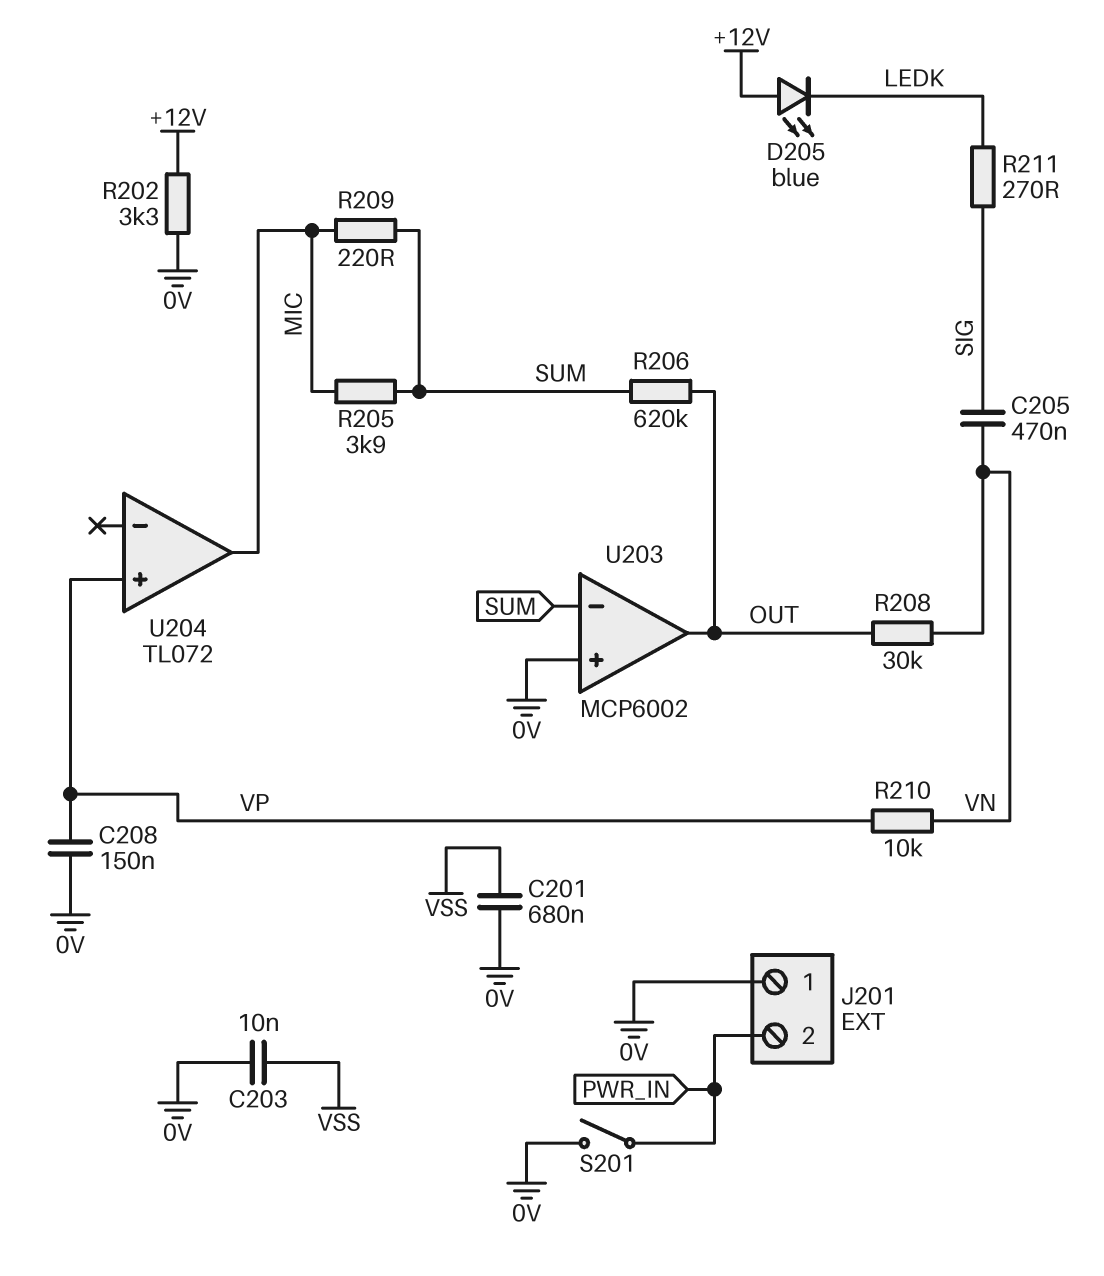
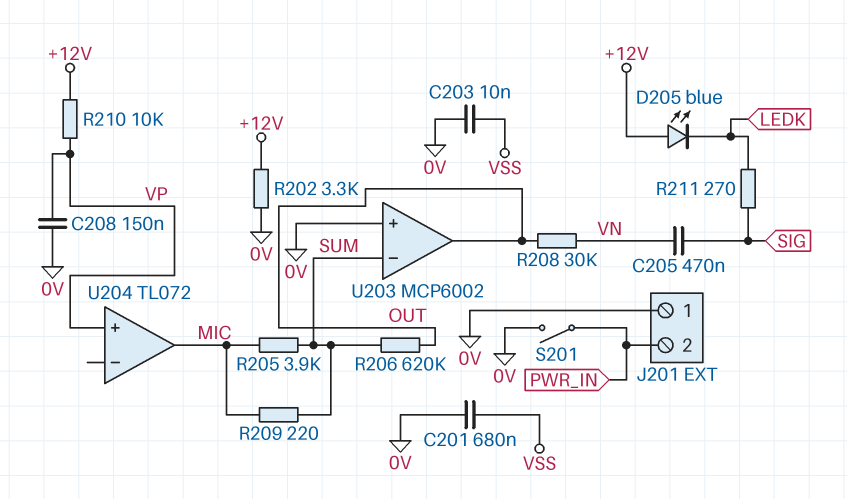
R210: 10k (VN, VP) -> 10k (+12V, VP)

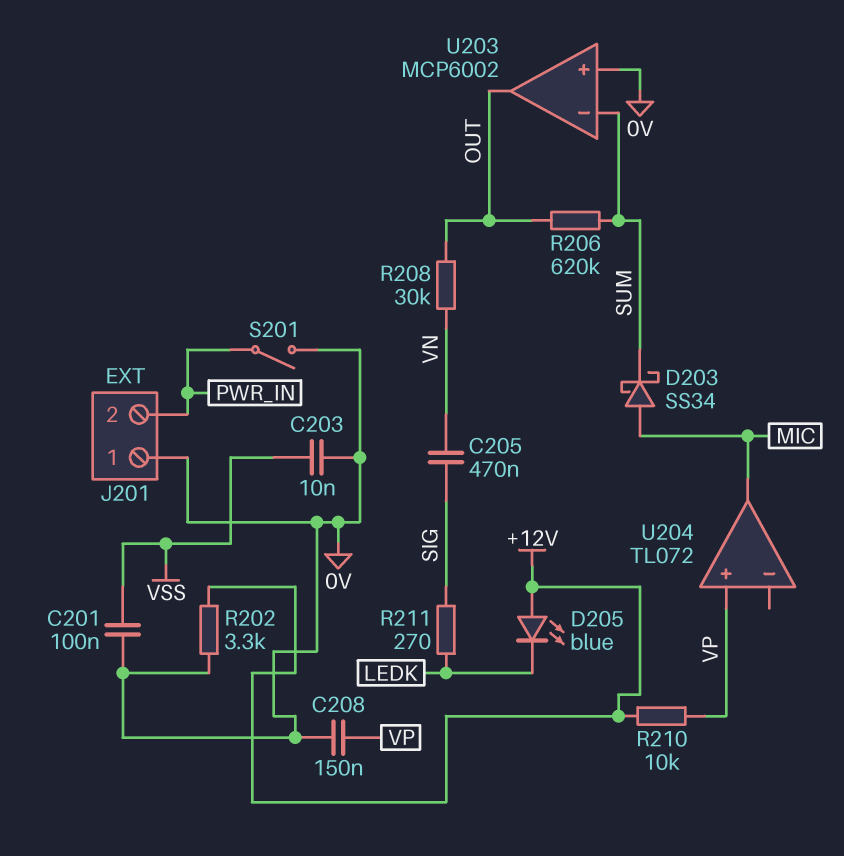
C201: 680nF (0V, VSS) -> 100nF (0V, VSS)
D203: none -> schottky SS34 (A MIC, K SUM)
R205: 3.9k (MIC, SUM) -> none
R209: 220 (MIC, SUM) -> none

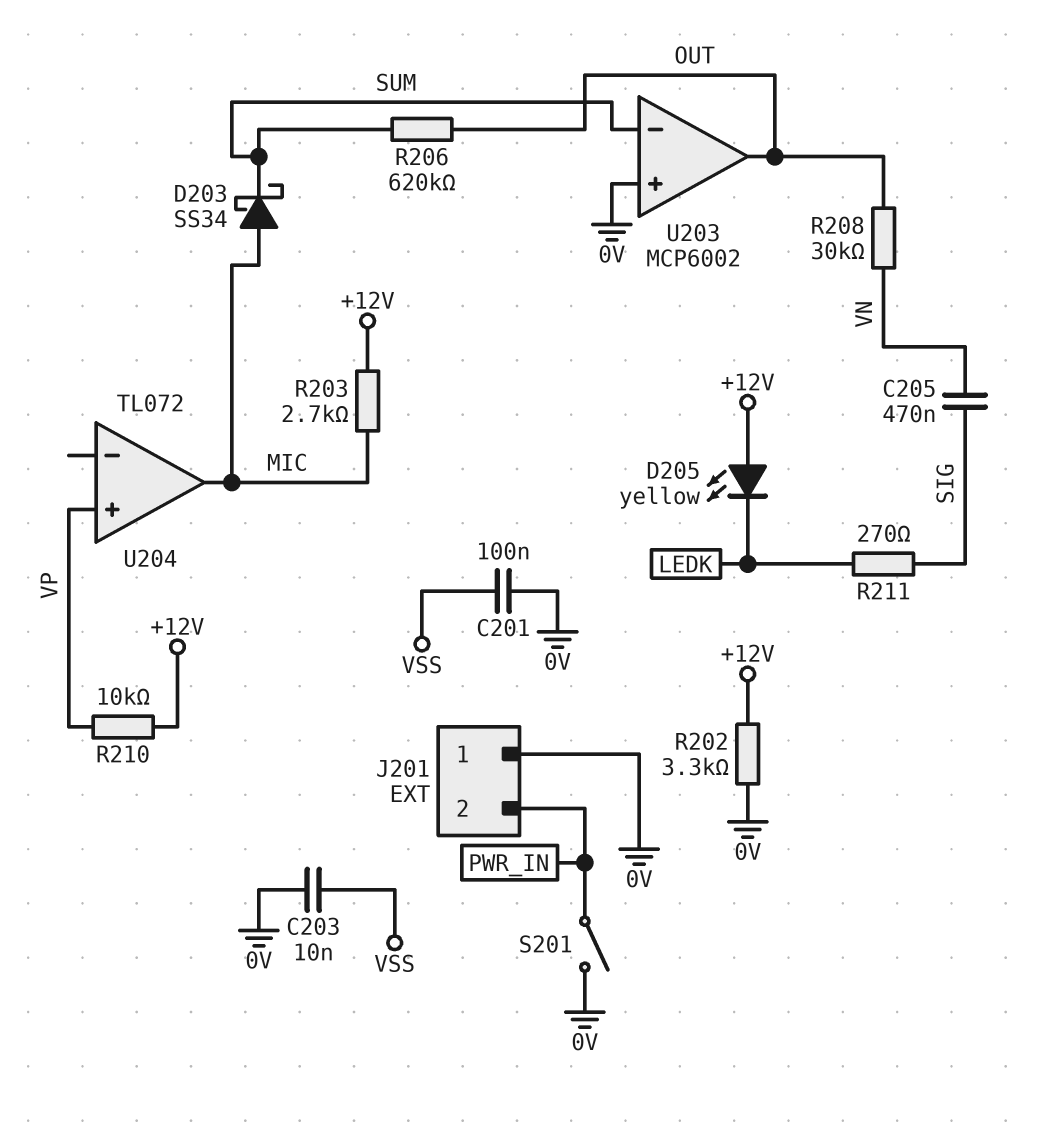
C208: 150nF (0V, VP) -> none
D205: LED blue (A +12V, K LEDK) -> LED yellow (A +12V, K LEDK)
R203: none -> 2.7k (+12V, MIC)

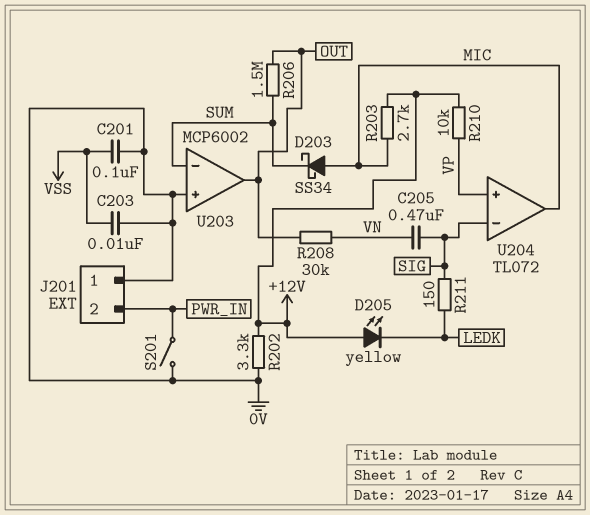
R206: 620k (OUT, SUM) -> 1.5M (OUT, SUM)
R211: 270 (LEDK, SIG) -> 150 (LEDK, SIG)
U204 pin in-: none -> SIG

